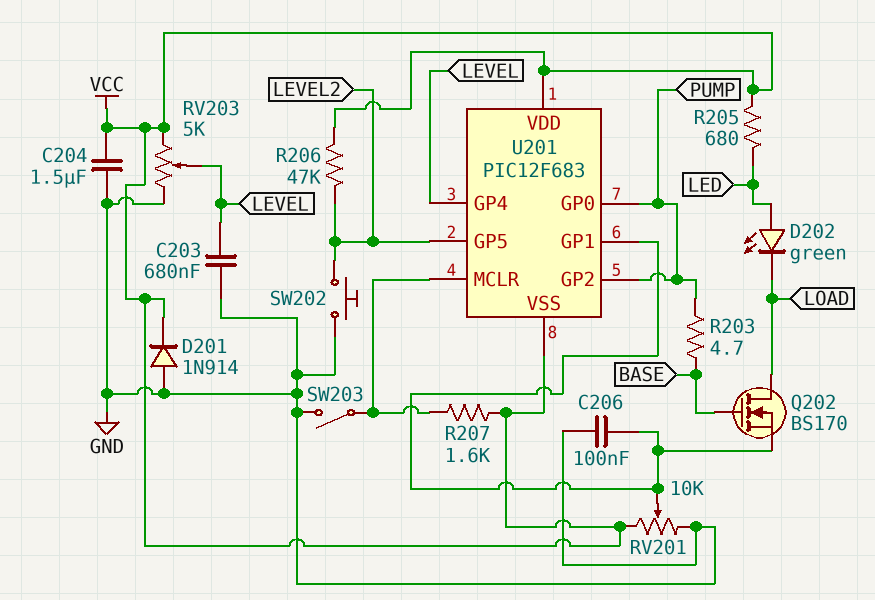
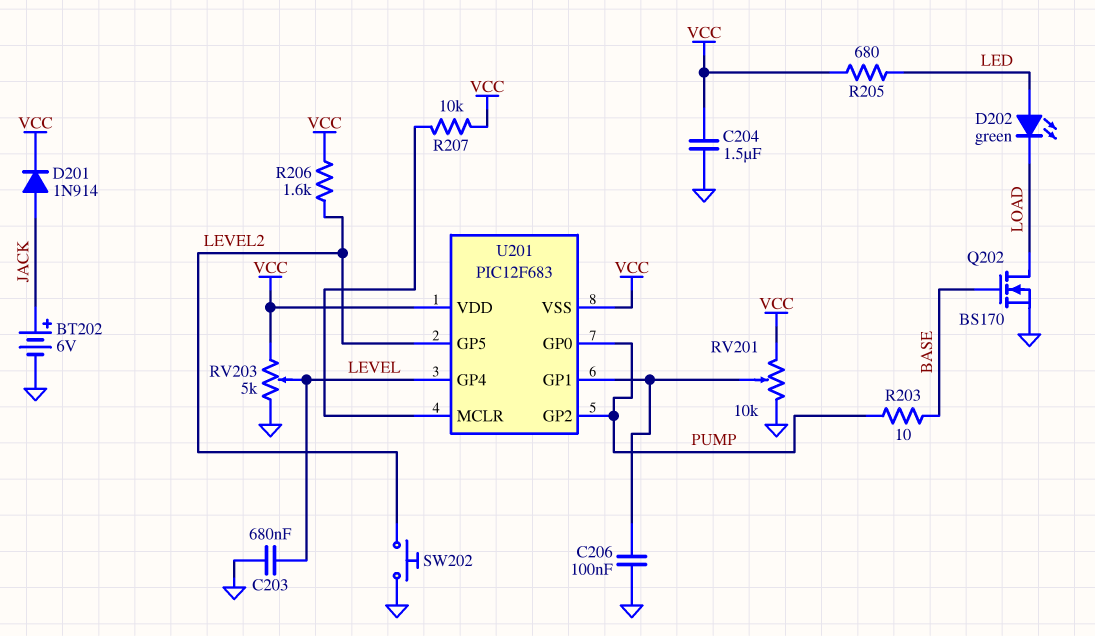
BT202: none -> 6V (plus JACK, minus GND)
D201: diode 1N914 (A GND, K VCC) -> diode 1N914 (A JACK, K VCC)
Q202: NMOS BS170 (G BASE, D LOAD, S U201/GP1) -> NMOS BS170 (G BASE, D LOAD, S GND)
R203: 4.7 (BASE, PUMP) -> 10 (BASE, PUMP)
R206: 47k (LEVEL2, VCC) -> 1.6k (LEVEL2, VCC)
R207: 1.6k (U201/MCLR, VCC) -> 10k (U201/MCLR, VCC)
SW203: switch (GND, U201/MCLR) -> none

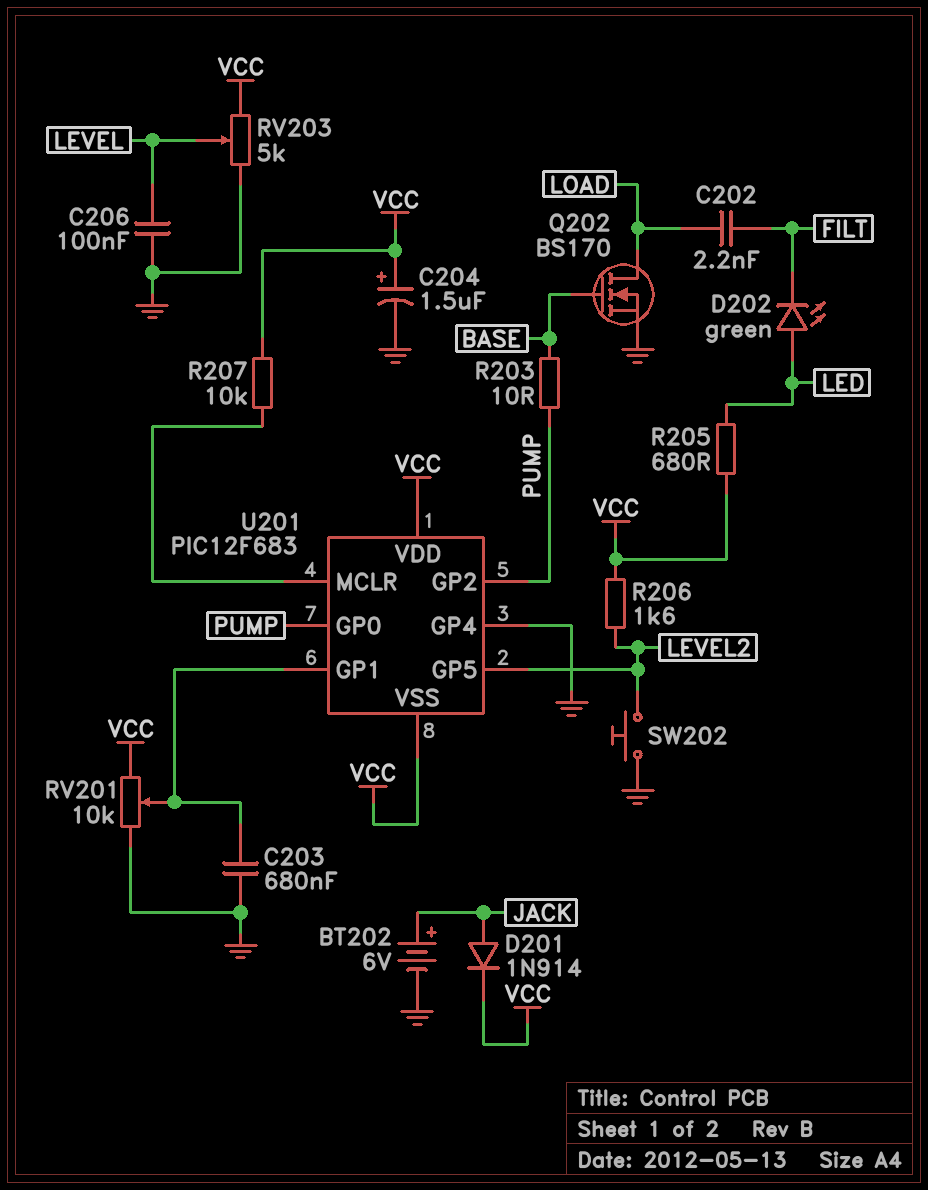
C202: none -> 2.2nF (FILT, LOAD)
C203: 680nF (GND, LEVEL) -> 680nF (GND, U201/GP1)
C204: 1.5uF (GND, VCC) -> 1.5uF (plus VCC, minus GND)
C206: 100nF (GND, U201/GP1) -> 100nF (GND, LEVEL)
D202: LED green (A LED, K LOAD) -> LED green (A LED, K FILT)
U201 pin GP4: LEVEL -> GND

